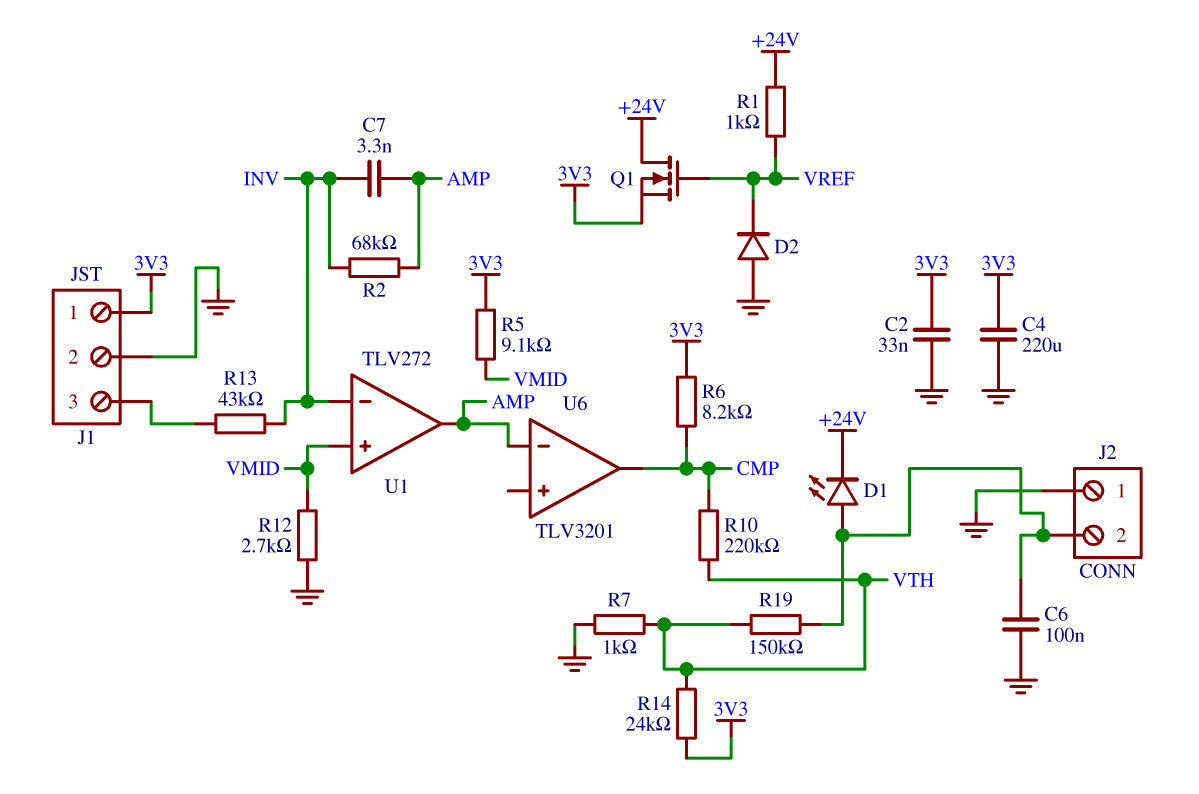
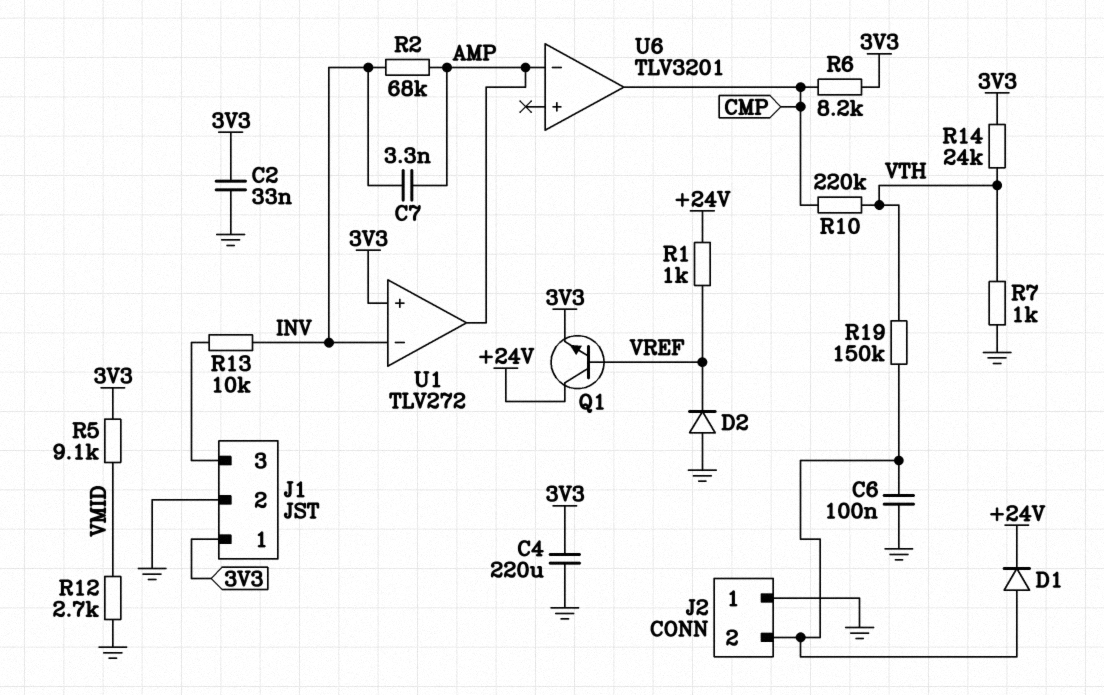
D1: LED (A J2/2, K +24V) -> diode (A J2/2, K +24V)
Q1: NMOS (G VREF, D +24V, S 3V3) -> NPN (B VREF, C +24V, E 3V3)
R13: 43k (INV, J1/3) -> 10k (INV, J1/3)
U1 pin in+: VMID -> 3V3

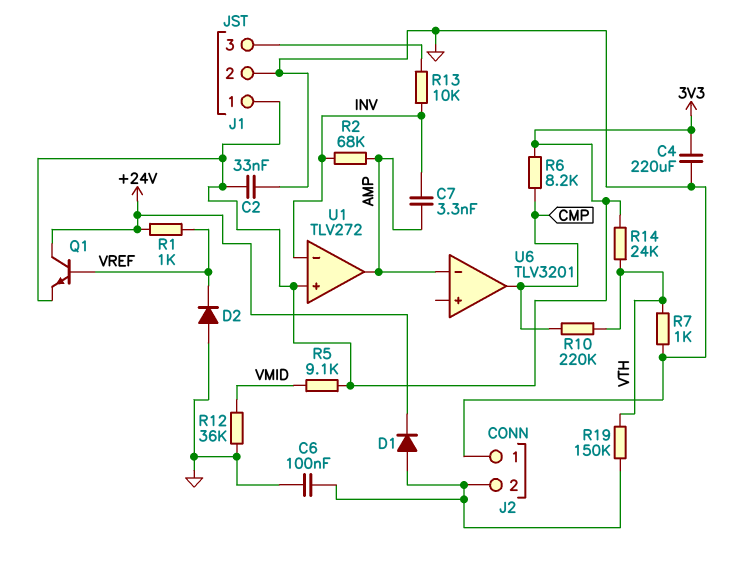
R12: 2.7k (GND, VMID) -> 36k (GND, VMID)

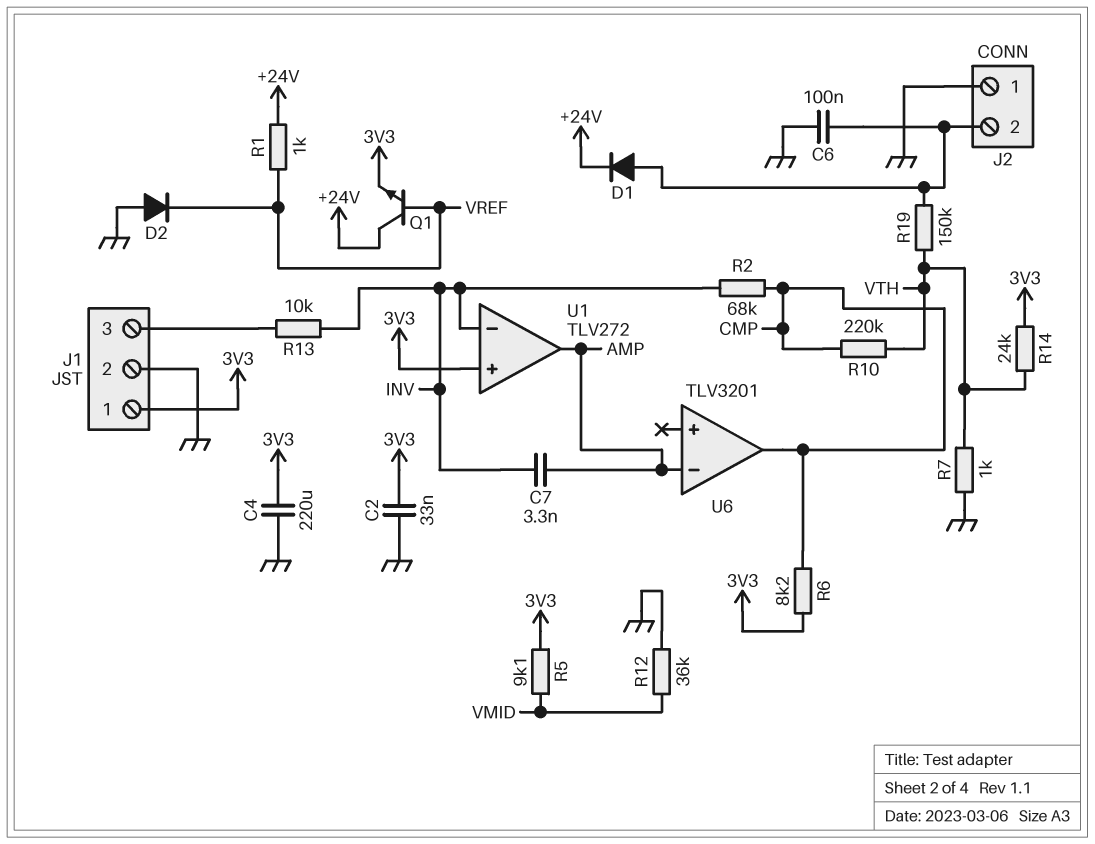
R2: 68k (AMP, INV) -> 68k (CMP, INV)

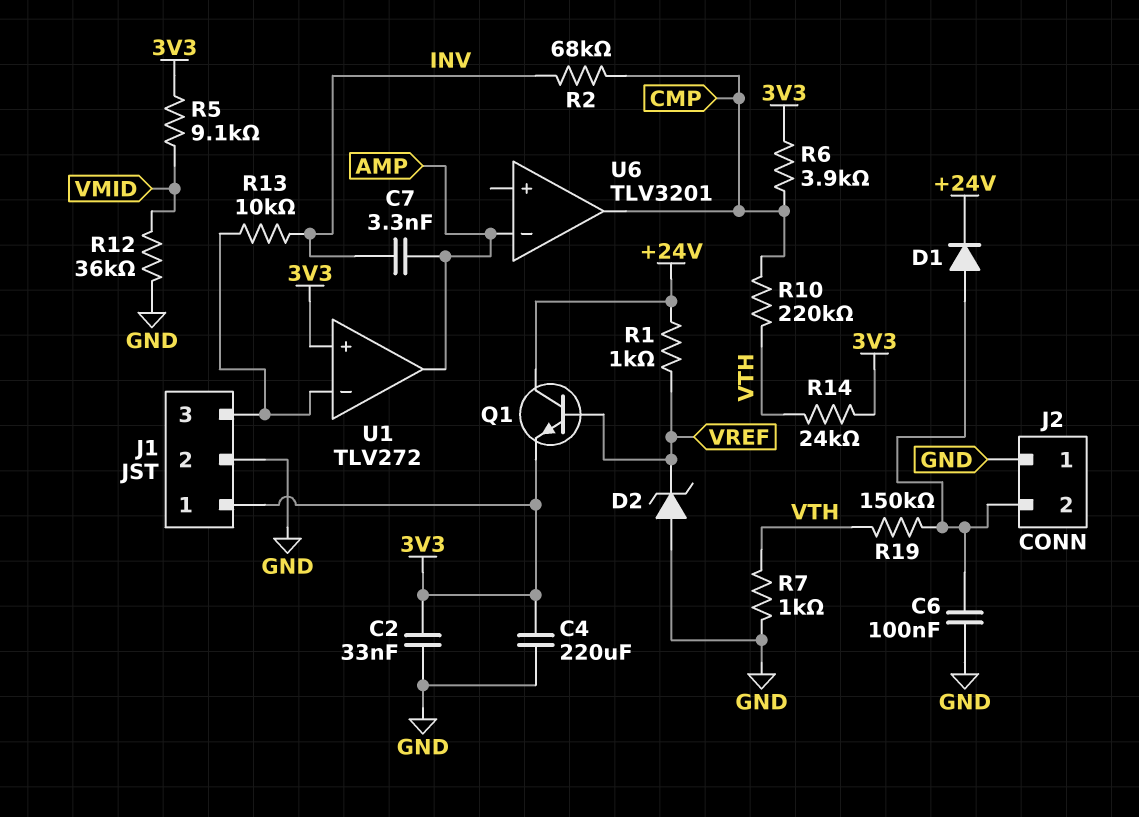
D2: diode (A GND, K VREF) -> zener (A GND, K VREF)
R6: 8.2k (3V3, CMP) -> 3.9k (3V3, CMP)
U1 pin in-: INV -> J1/3

